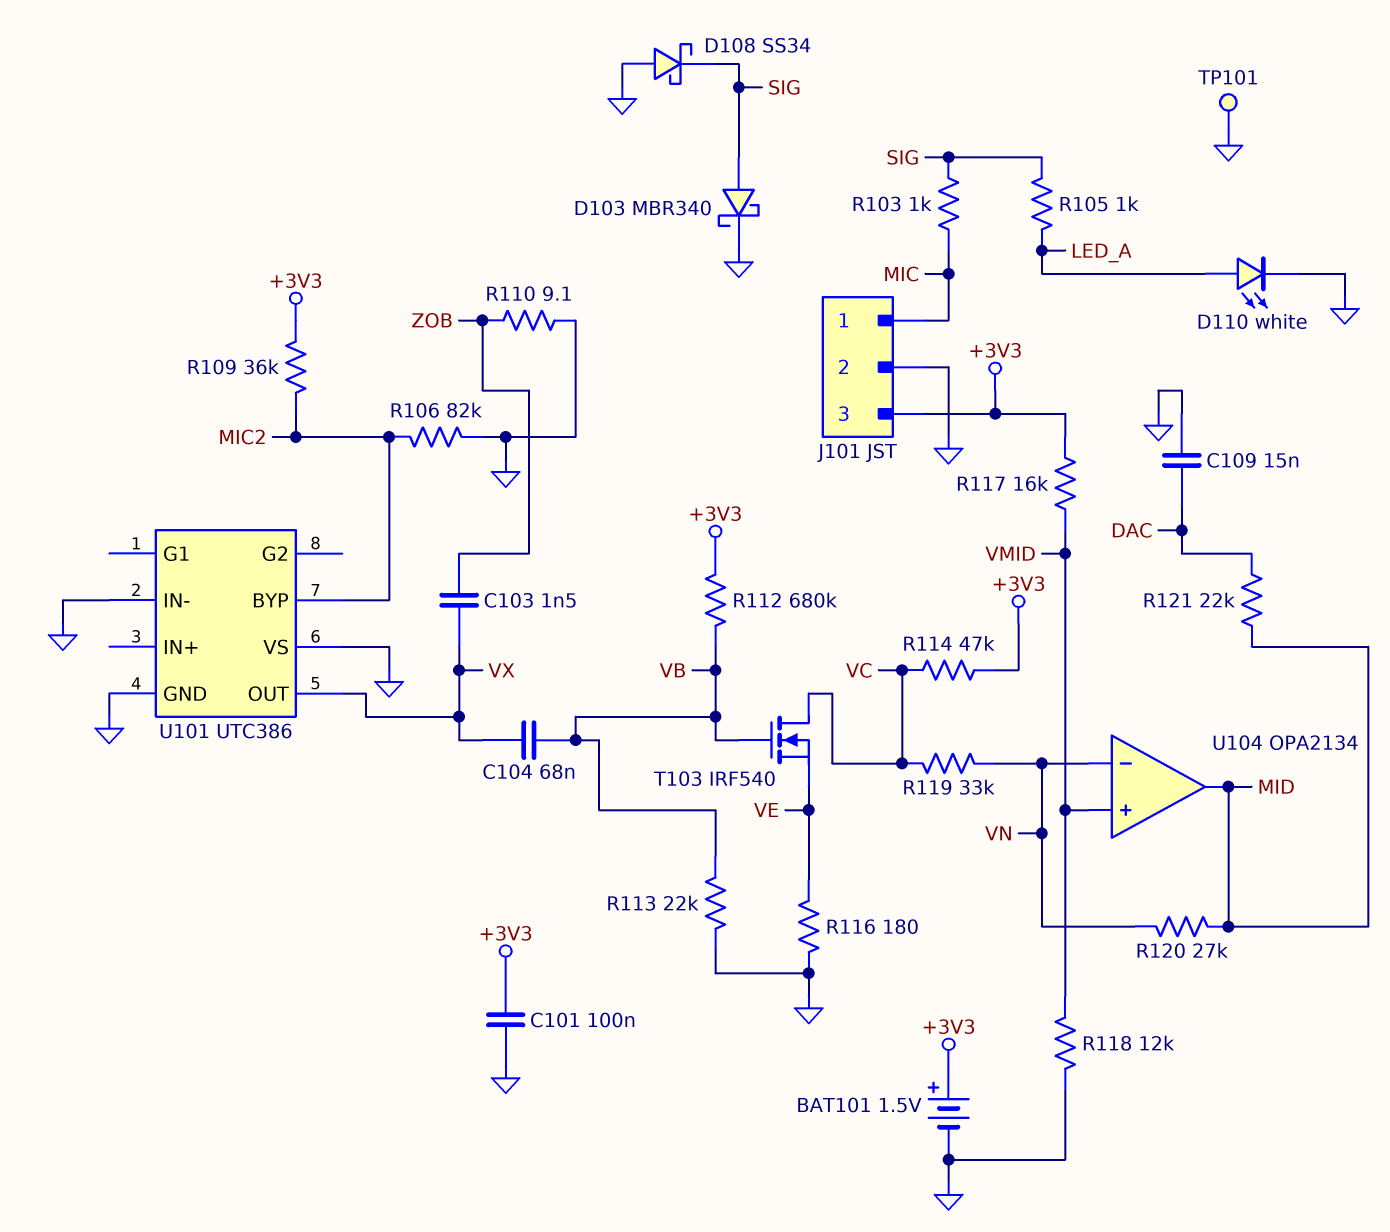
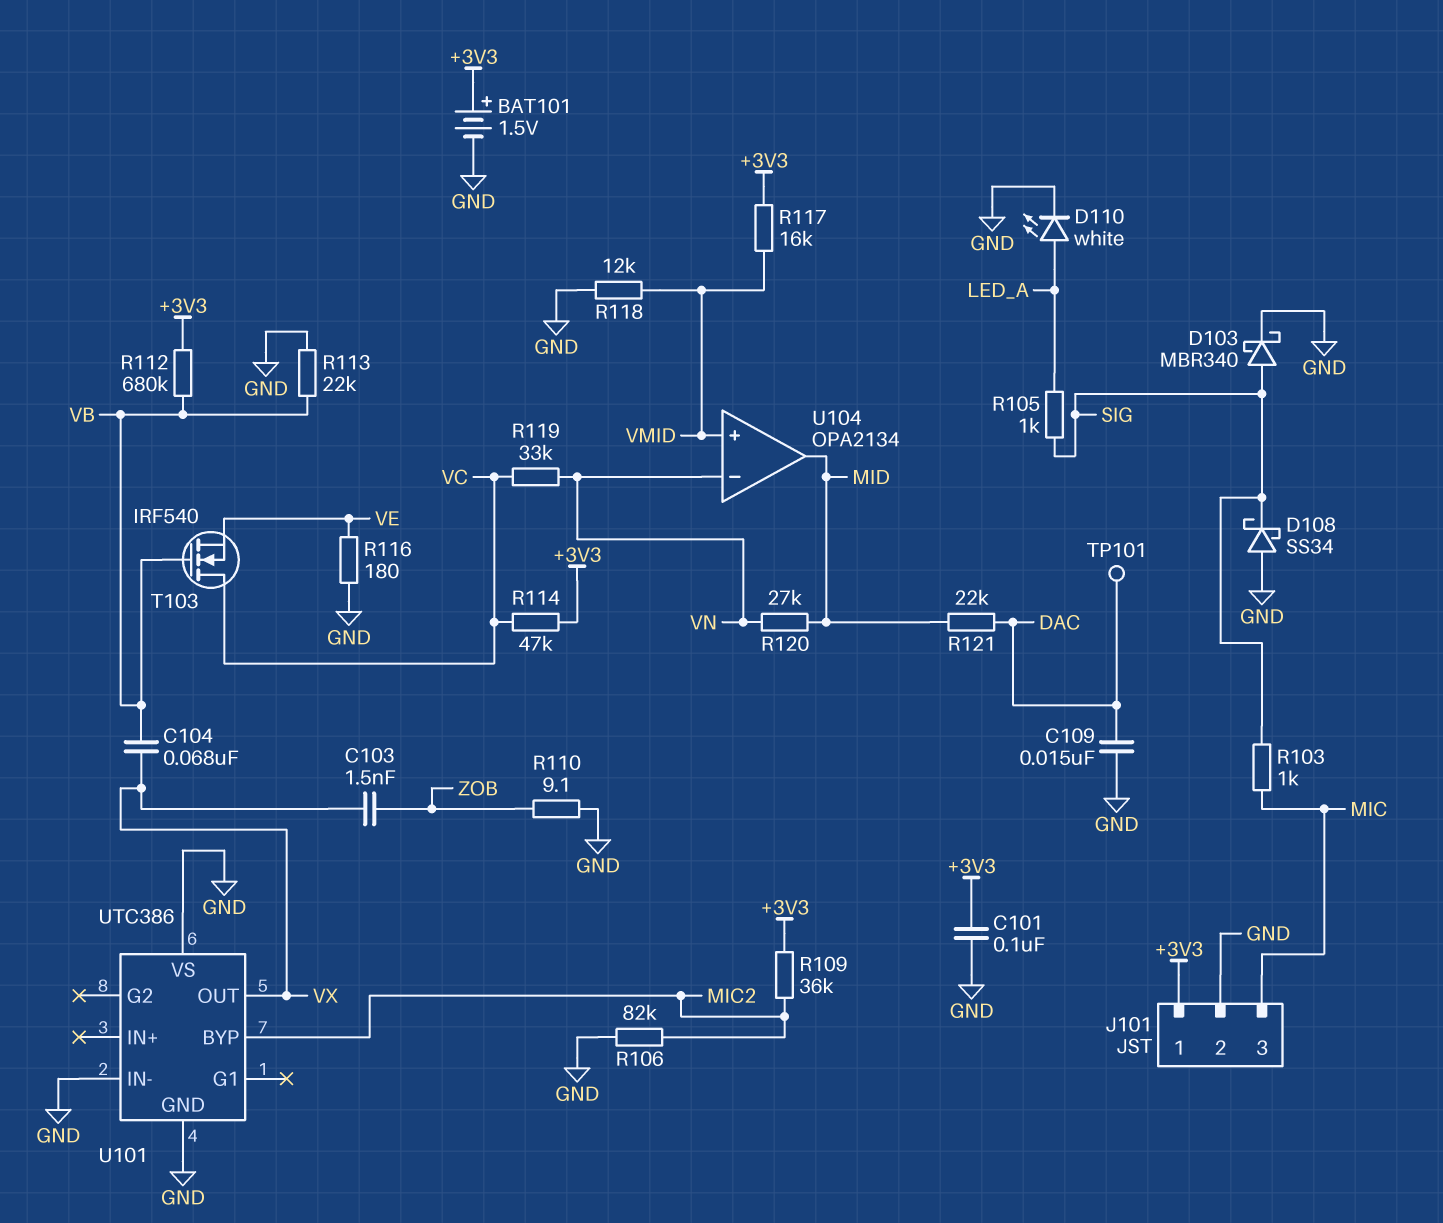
J101 pin 1: MIC -> +3V3
J101 pin 3: +3V3 -> MIC
TP101: test point (GND) -> test point (DAC)

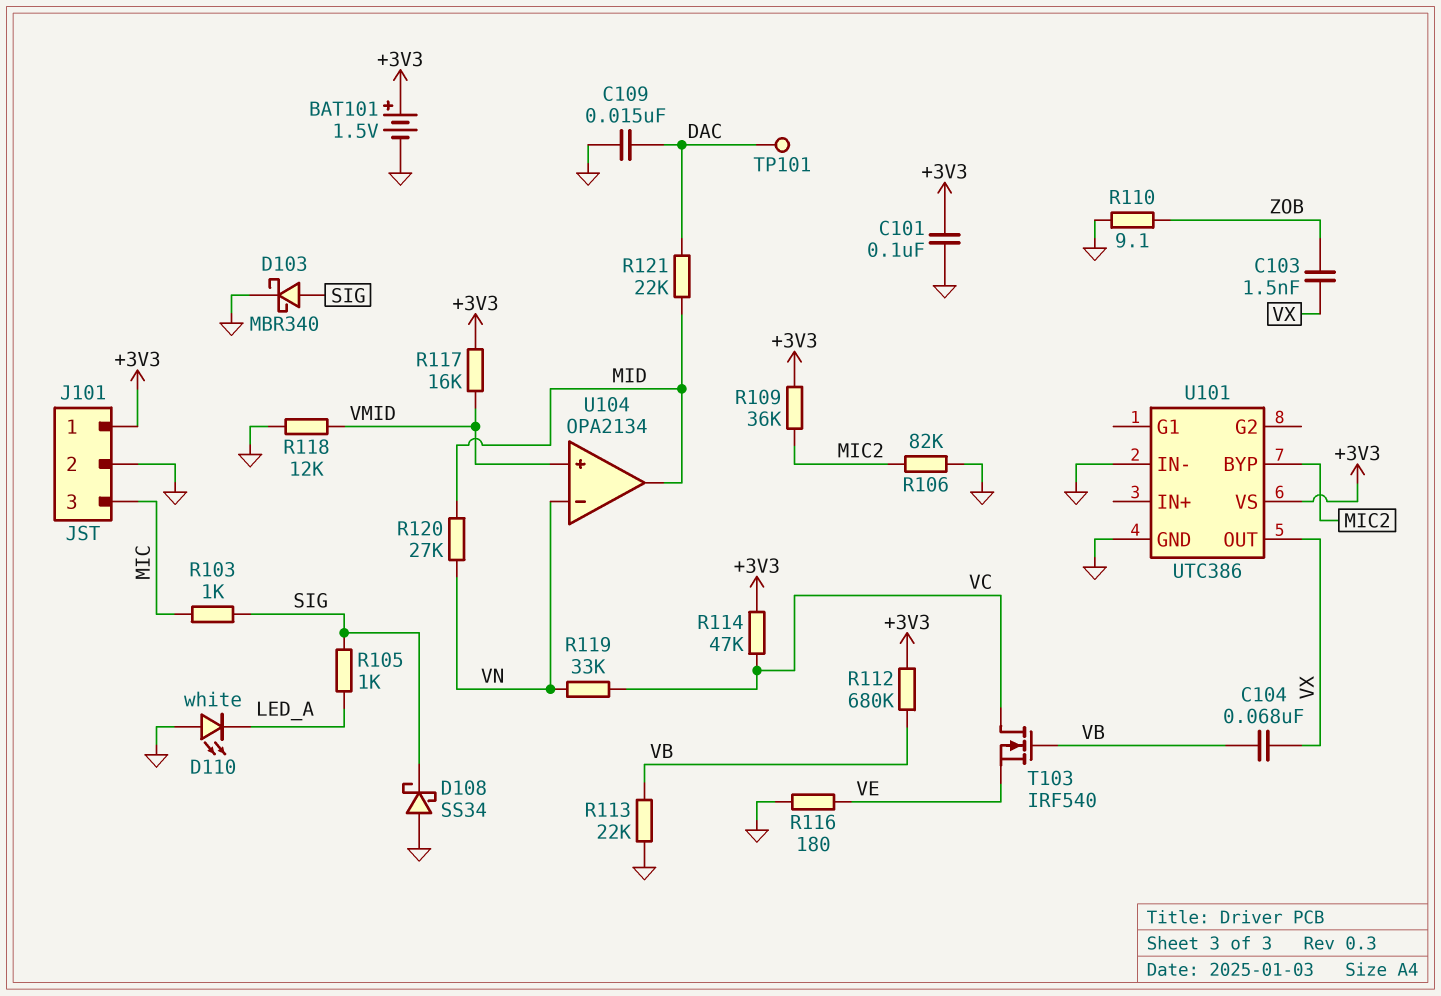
D110: LED white (A LED_A, K GND) -> LED white (A GND, K LED_A)
U101 pin VS: GND -> +3V3

